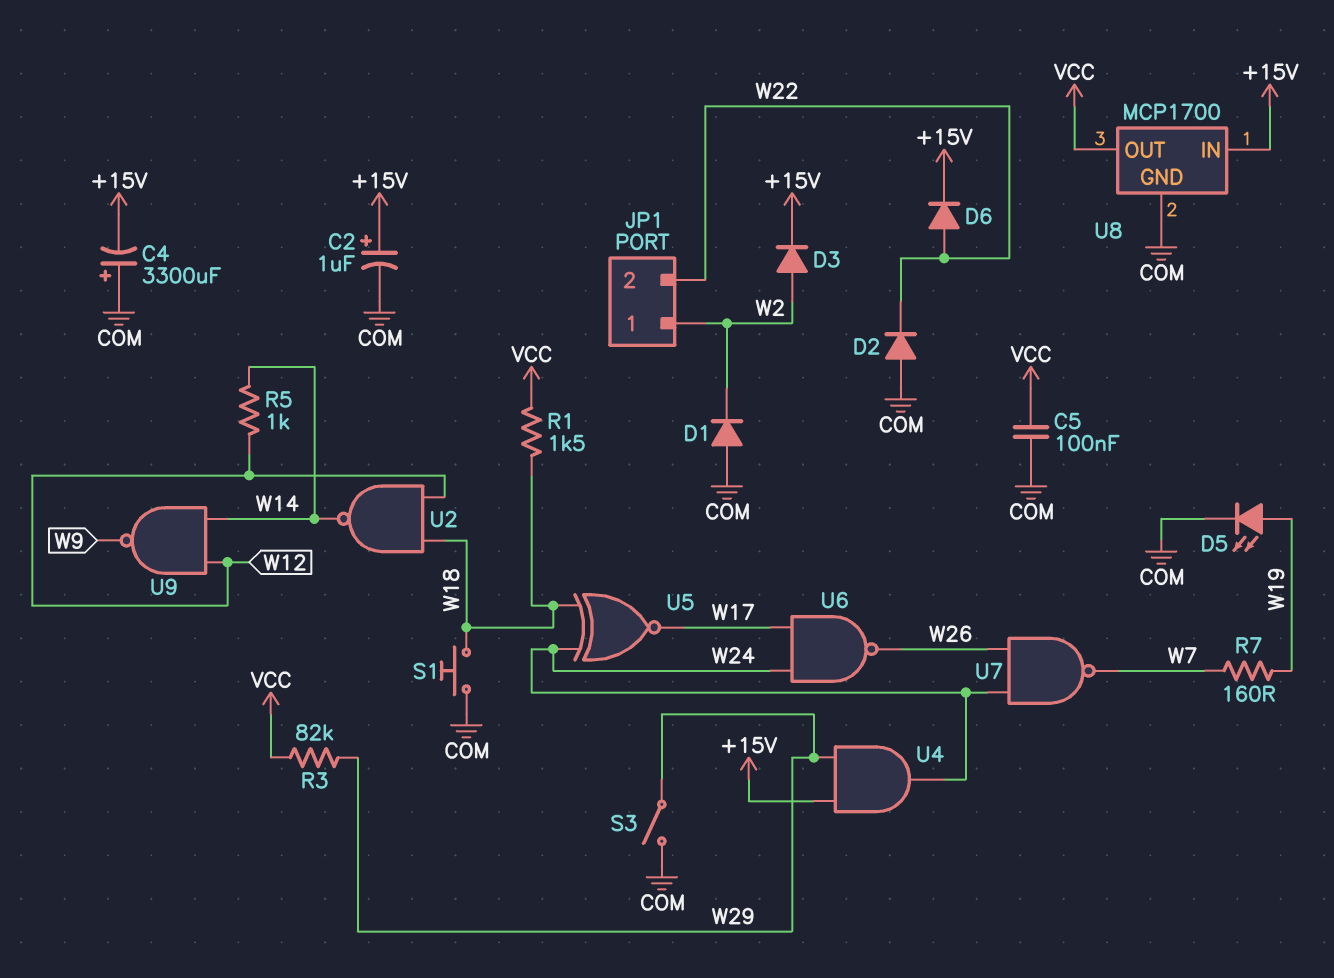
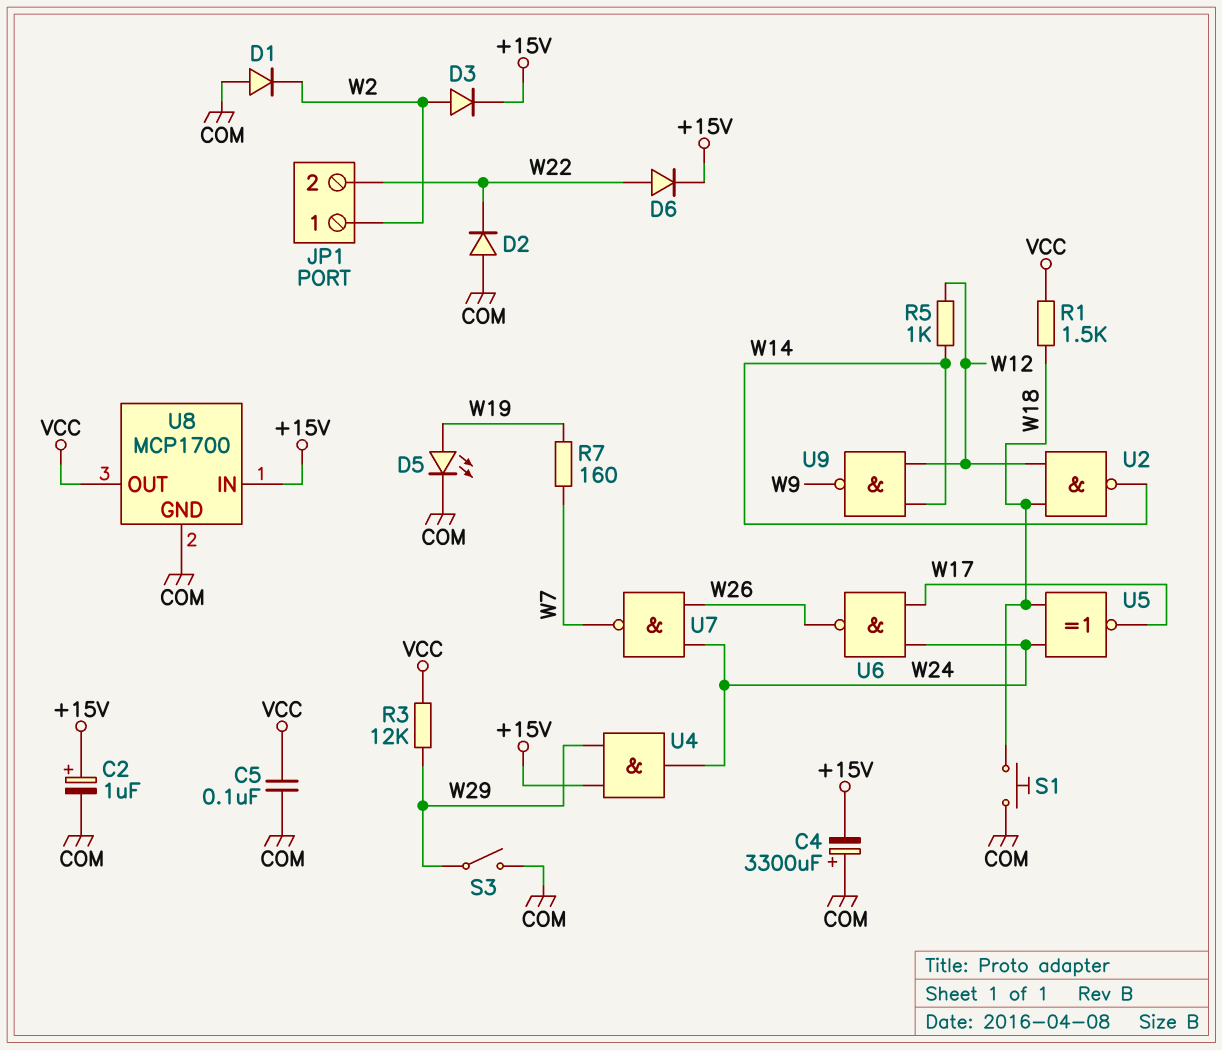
R3: 82k (VCC, W29) -> 12k (VCC, W29)

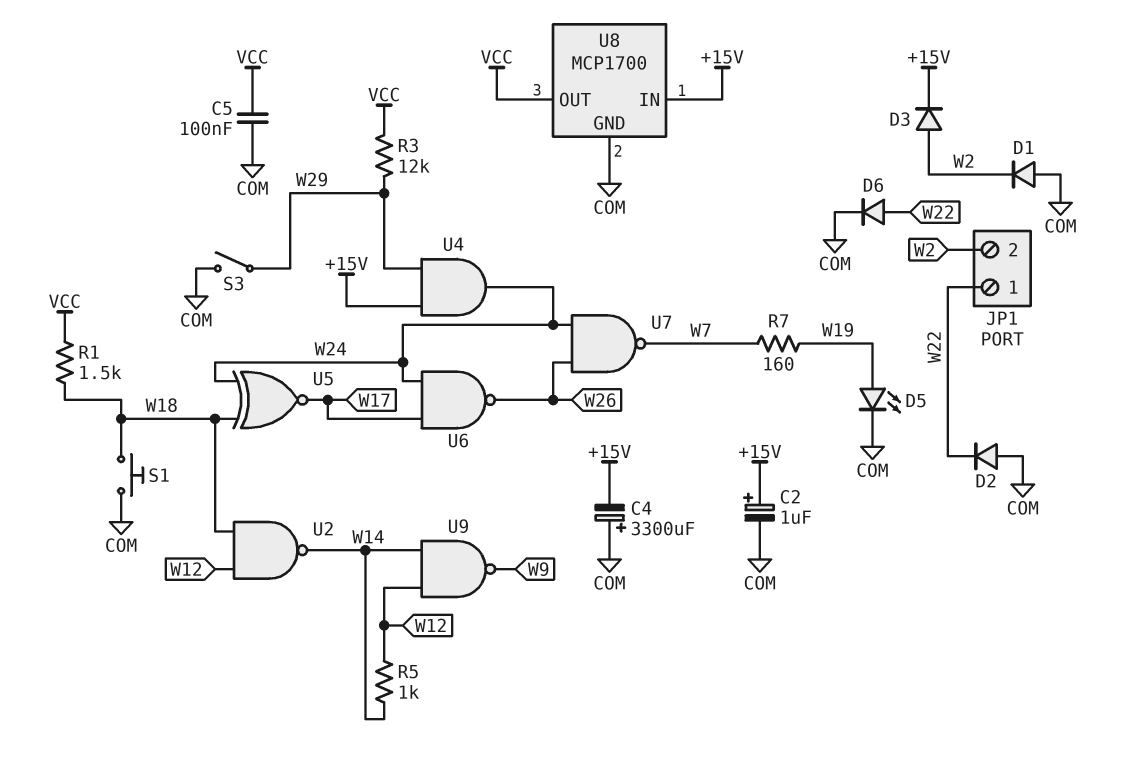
D6: diode (A W22, K +15V) -> diode (A W22, K COM)
JP1 pin 1: W2 -> W22
JP1 pin 2: W22 -> W2

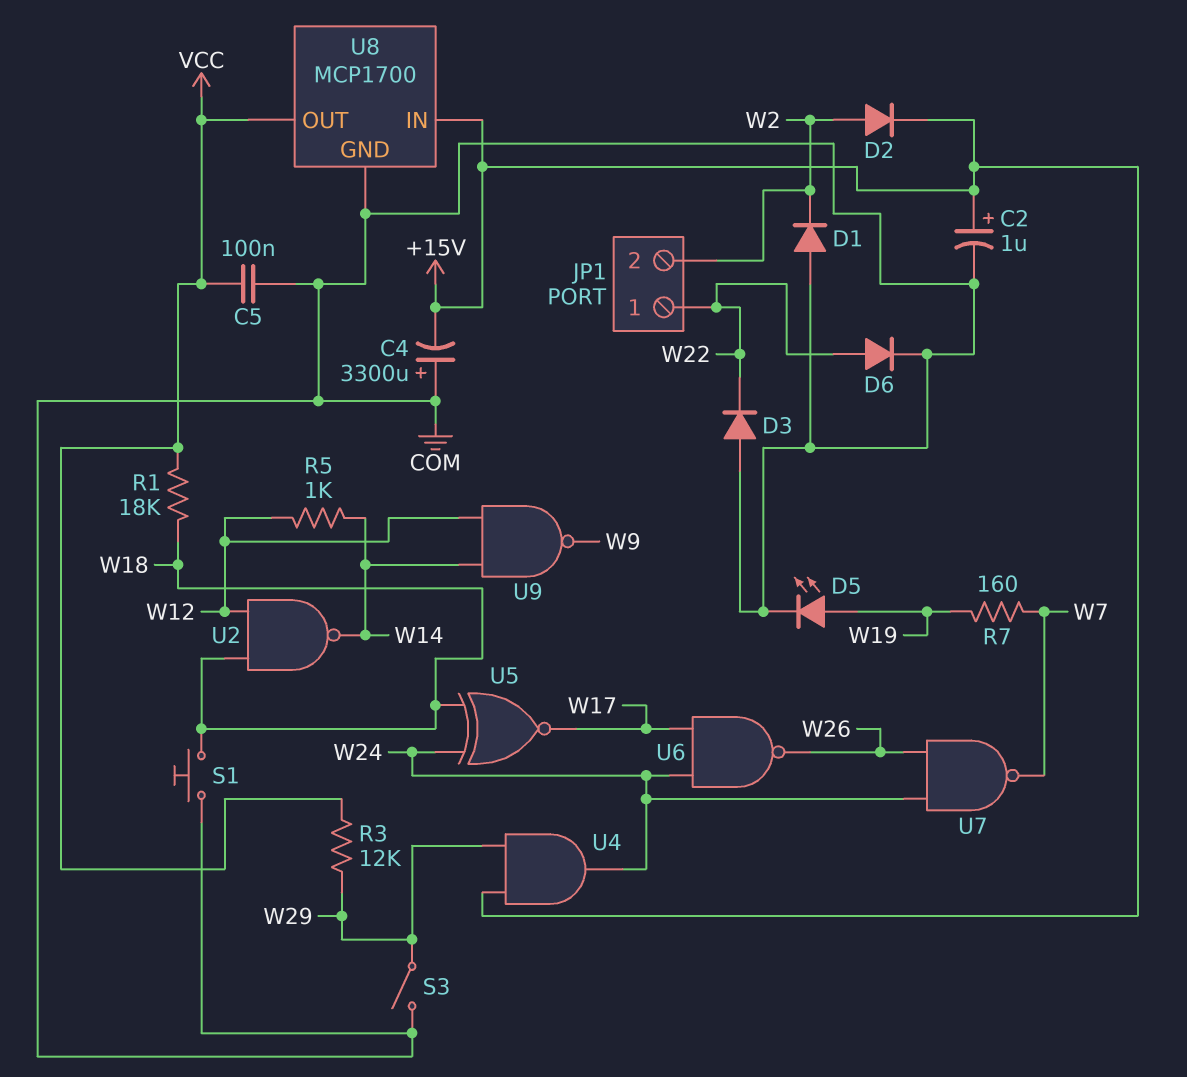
D2: diode (A COM, K W22) -> diode (A W2, K +15V)
D3: diode (A W2, K +15V) -> diode (A COM, K W22)
R1: 1.5k (VCC, W18) -> 18k (VCC, W18)

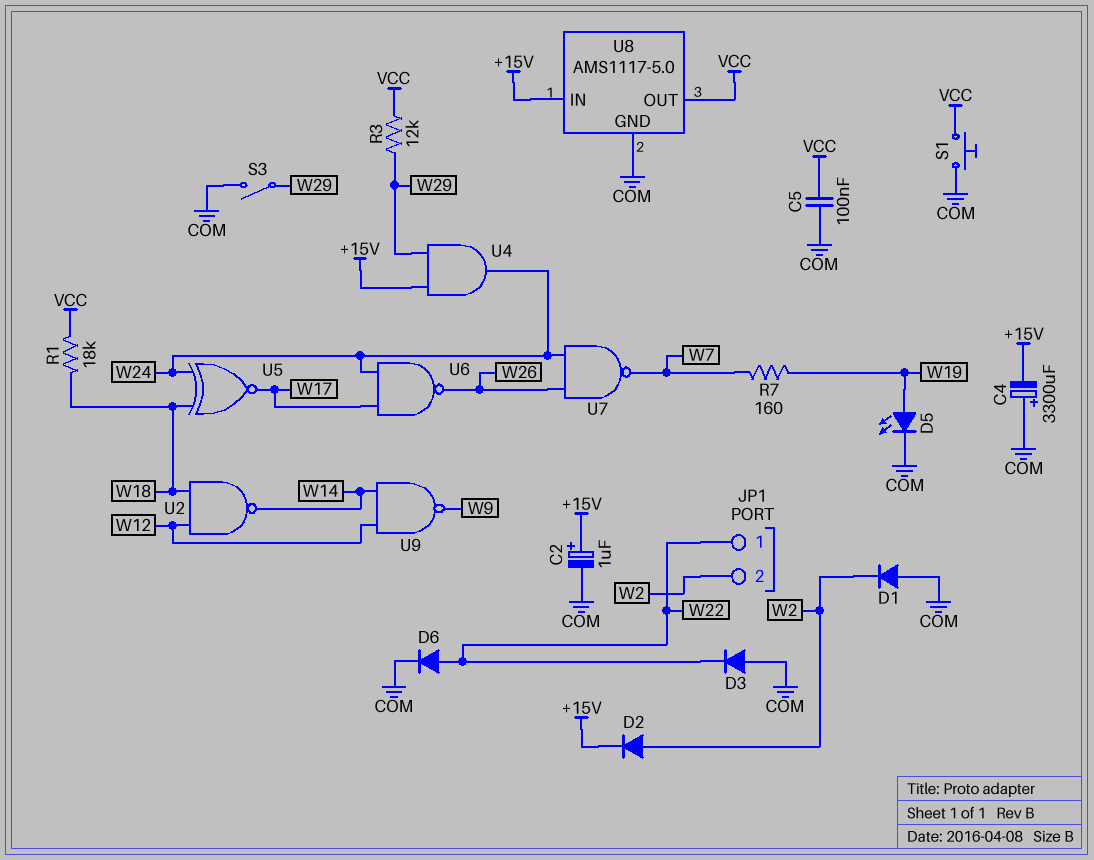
R5: 1k (W12, W14) -> none
S1: button (COM, W18) -> button (COM, VCC)
U8: MCP1700 -> AMS1117-5.0

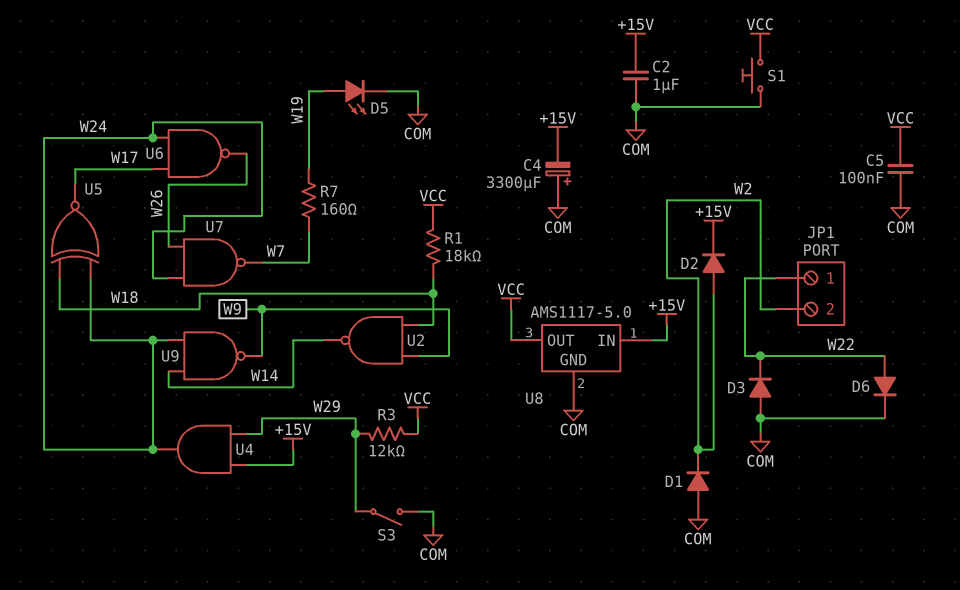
C2: 1uF (plus +15V, minus COM) -> 1uF (+15V, COM)
U2: NAND (in W12, in W18, out W14) -> NAND (in W9, in W18, out W14)
U9: NAND (in W12, in W14, out W9) -> NAND (in W14, in W24, out W9)

